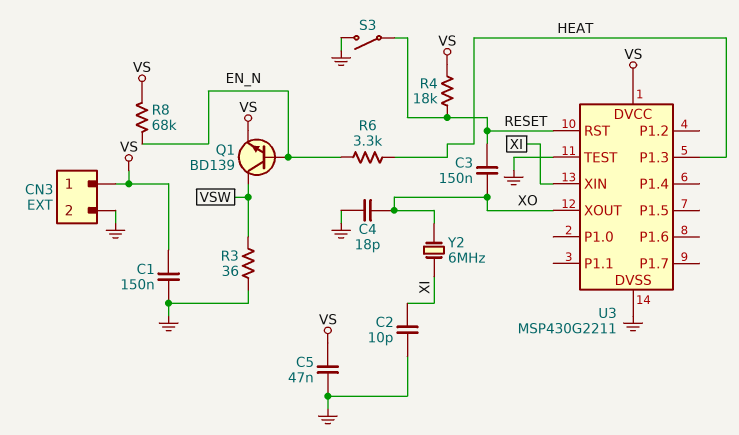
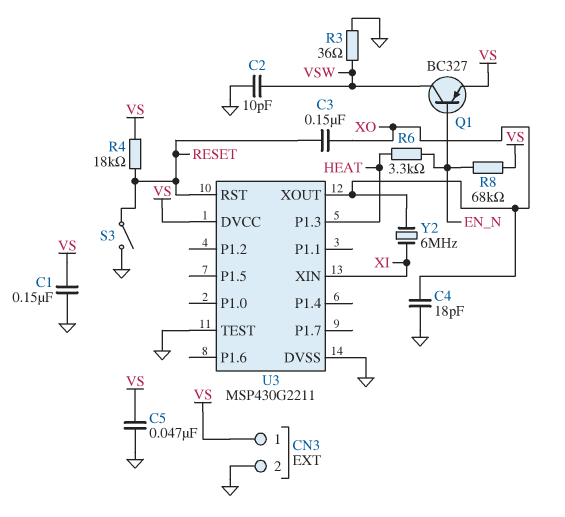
C2: 10pF (GND, XI) -> 10pF (GND, VSW)
Q1: NPN BD139 (B EN_N, C VSW, E VS) -> PNP BC327 (B EN_N, C VSW, E VS)

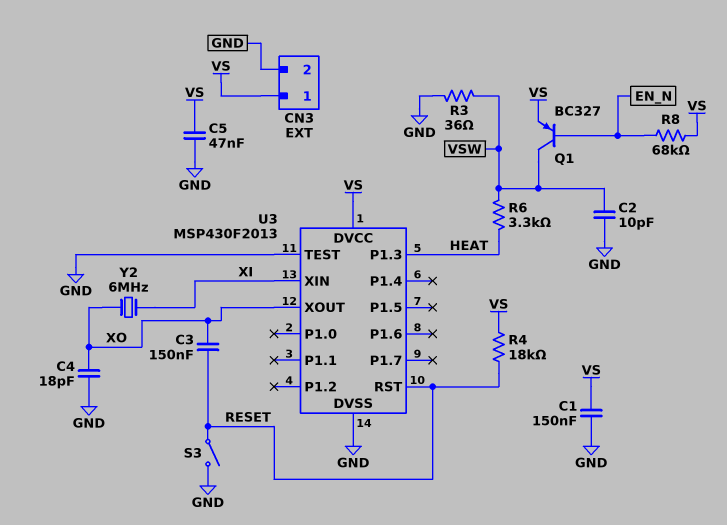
R6: 3.3k (EN_N, HEAT) -> 3.3k (HEAT, VSW)
U3: MSP430G2211 -> MSP430F2013

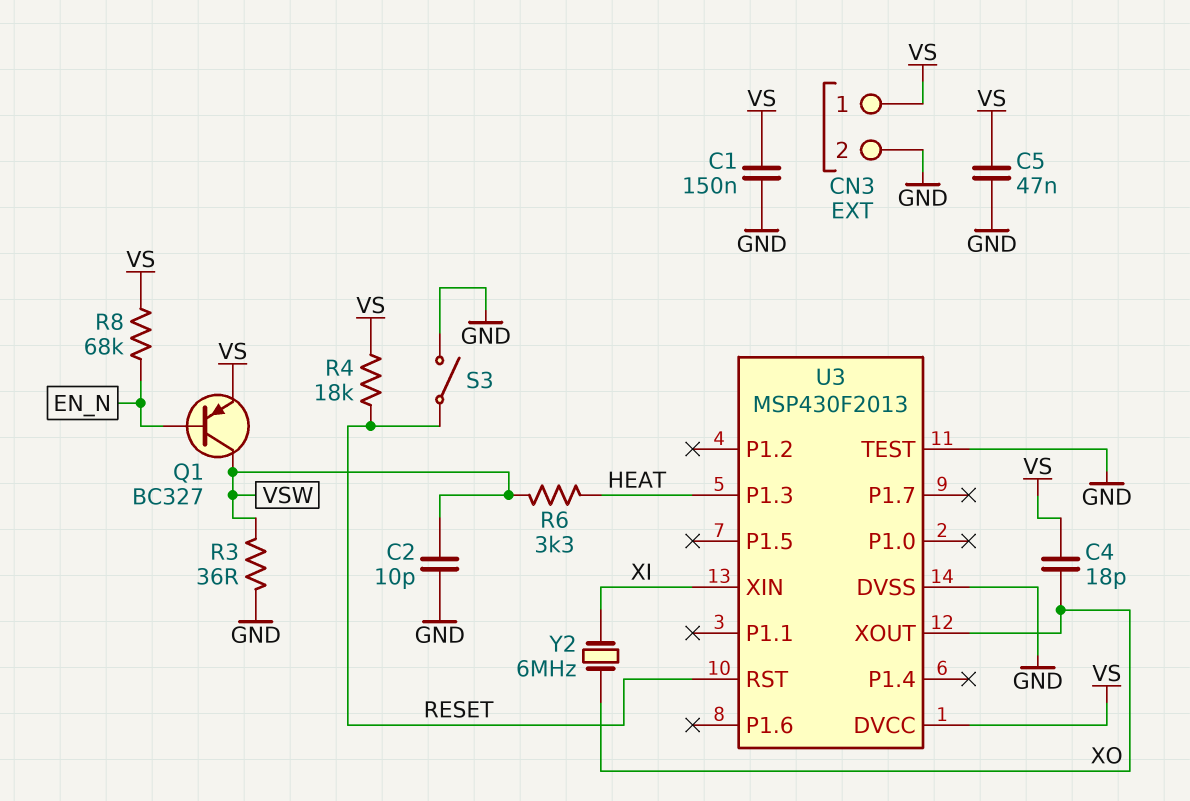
C3: 150nF (RESET, XO) -> none
C4: 18pF (GND, XO) -> 18pF (VS, XO)

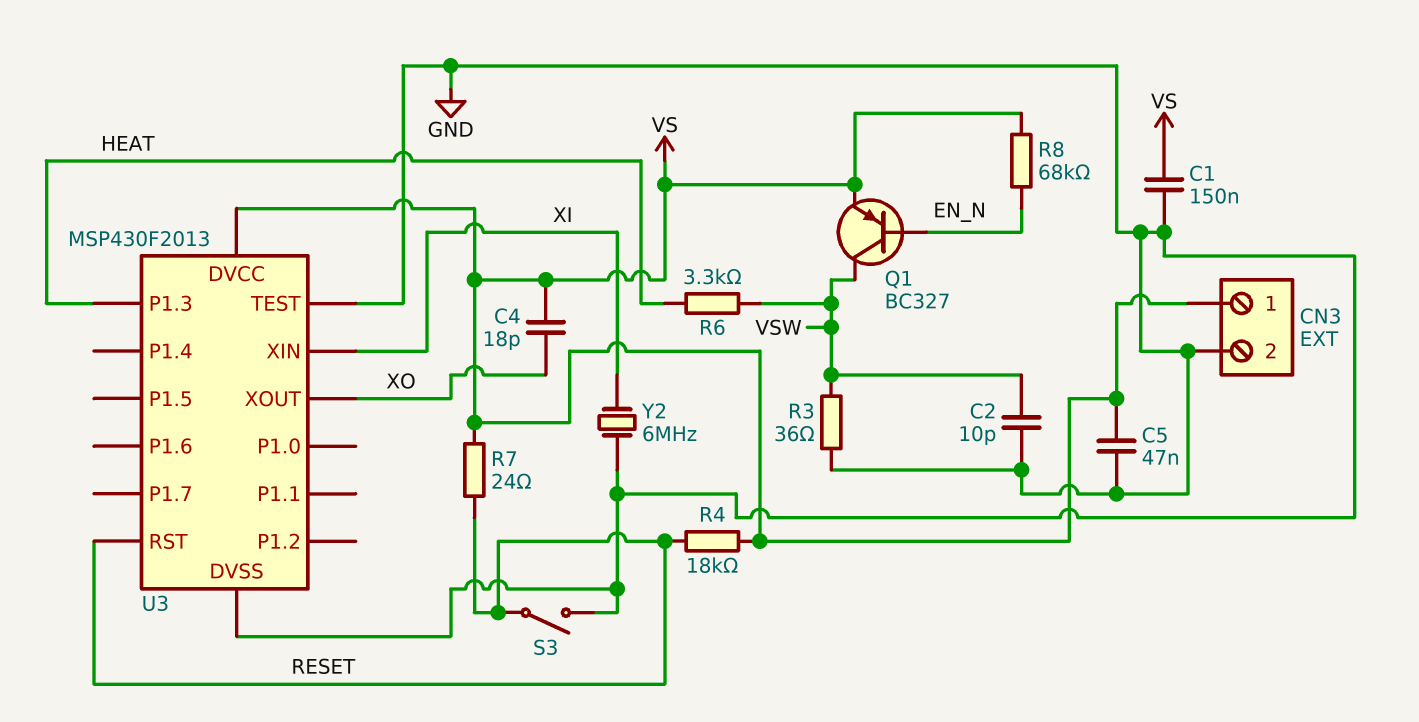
R7: none -> 24 (RESET, VS)
Y2: 6MHz (XI, XO) -> 6MHz (GND, XI)

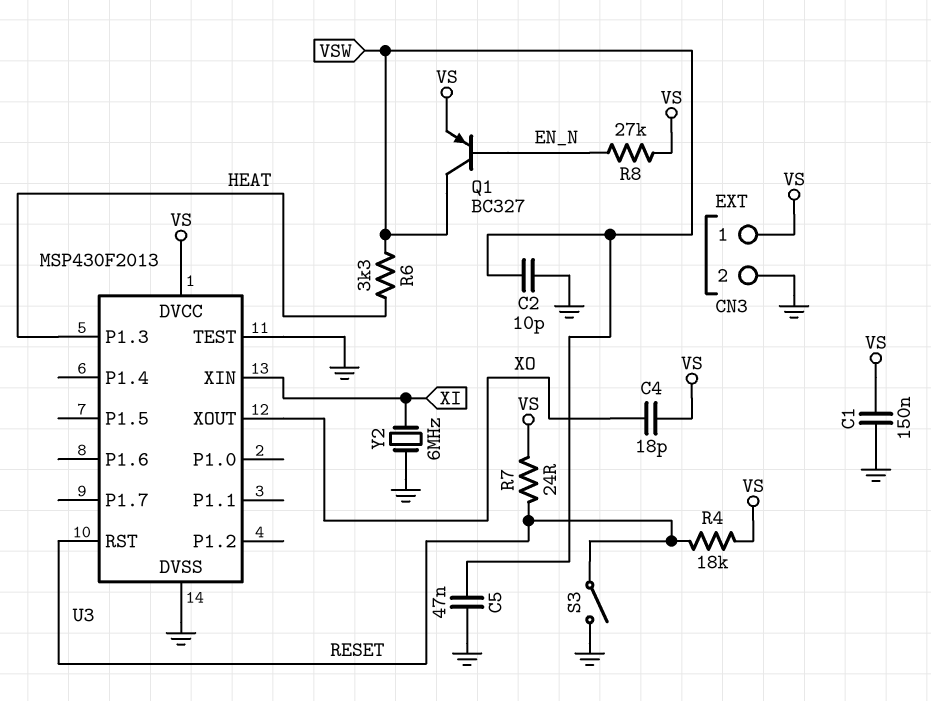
C5: 47nF (GND, VS) -> 47nF (GND, VSW)
R3: 36 (GND, VSW) -> none
R8: 68k (EN_N, VS) -> 27k (EN_N, VS)

